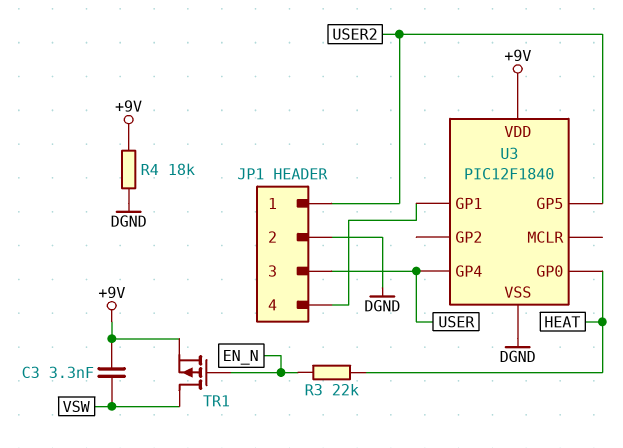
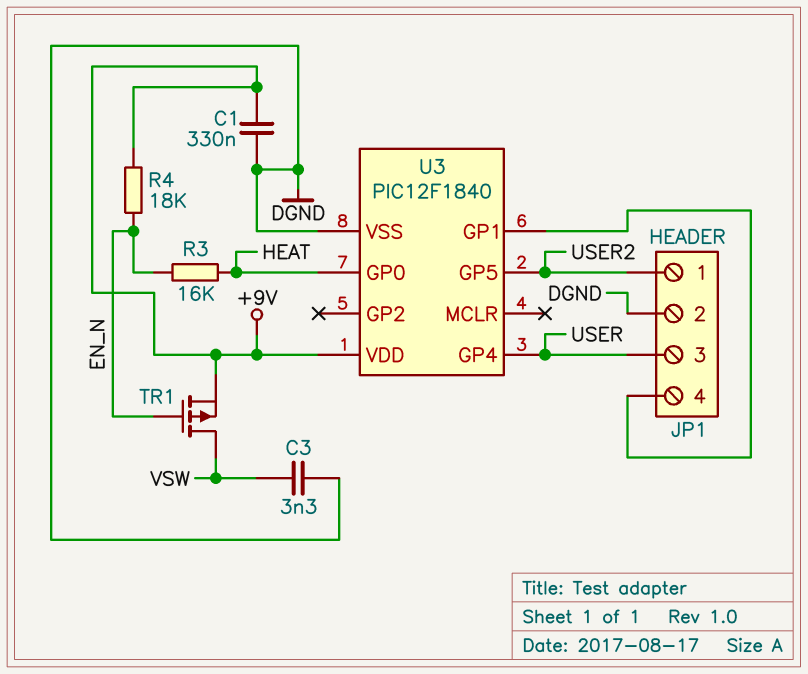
C1: none -> 330nF (+9V, DGND)
C3: 3.3nF (+9V, VSW) -> 3.3nF (DGND, VSW)
R3: 22k (EN_N, HEAT) -> 16k (EN_N, HEAT)
R4: 18k (+9V, DGND) -> 18k (+9V, EN_N)

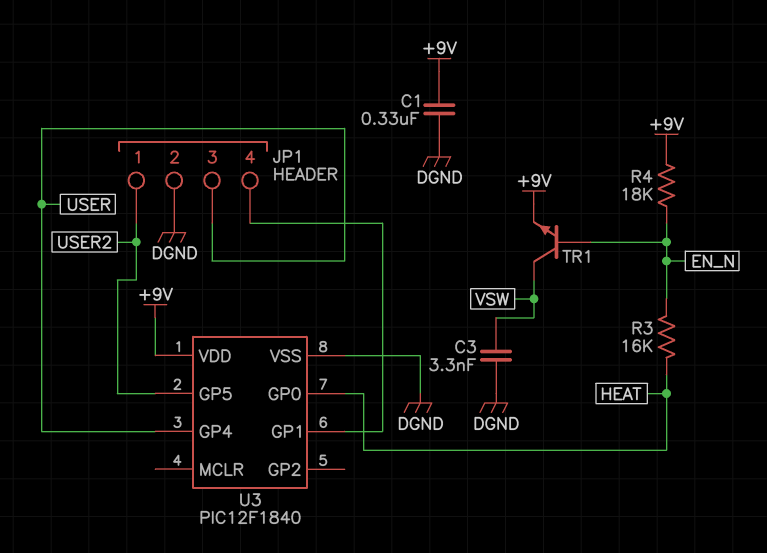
TR1: PMOS (G EN_N, D VSW, S +9V) -> NPN (B EN_N, C VSW, E +9V)

